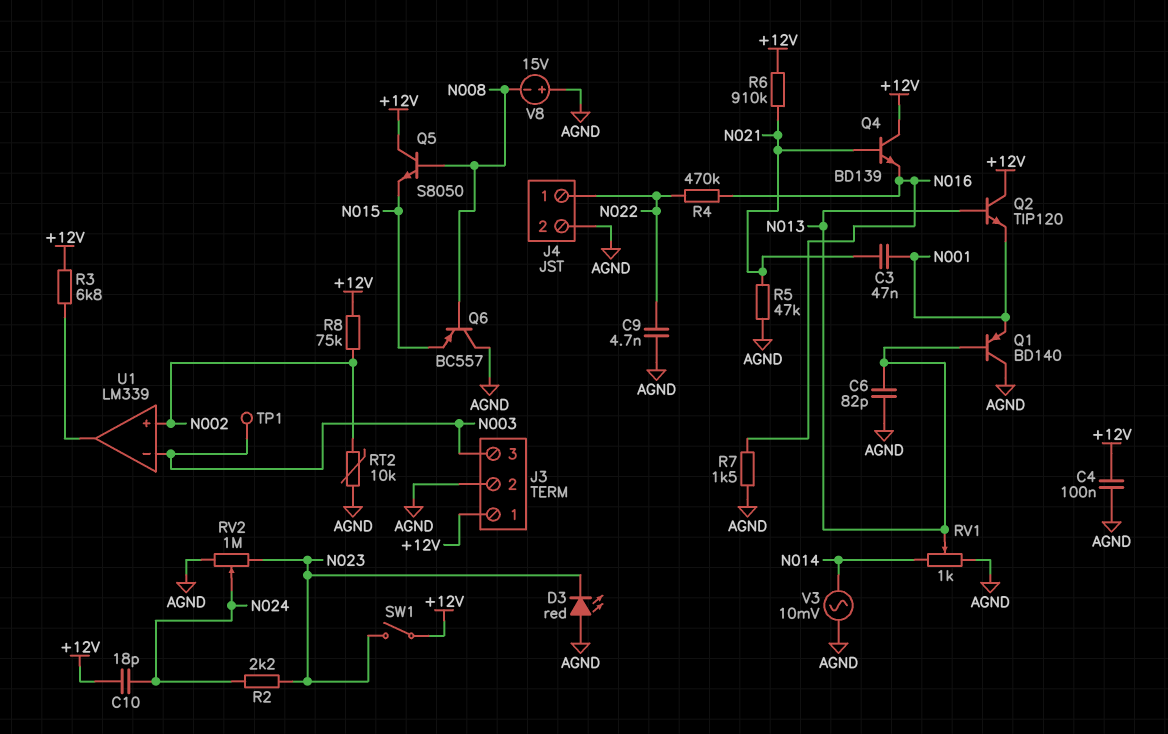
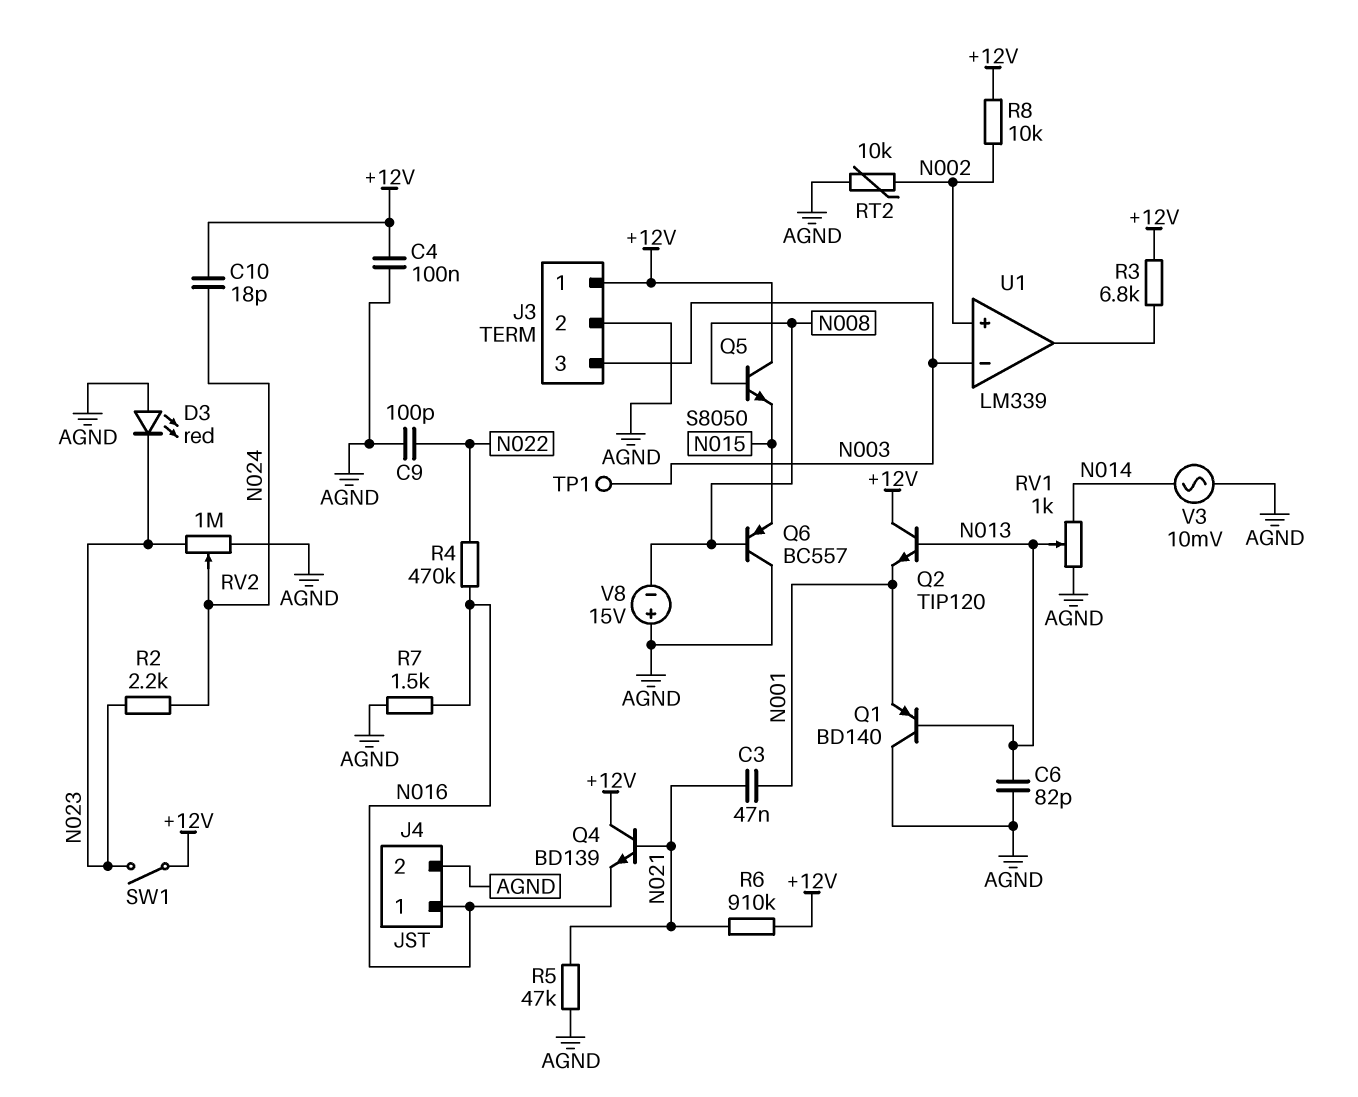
C9: 4.7nF (AGND, N022) -> 100pF (AGND, N022)
J4 pin 1: N022 -> N016
R8: 75k (+12V, N002) -> 10k (+12V, N002)

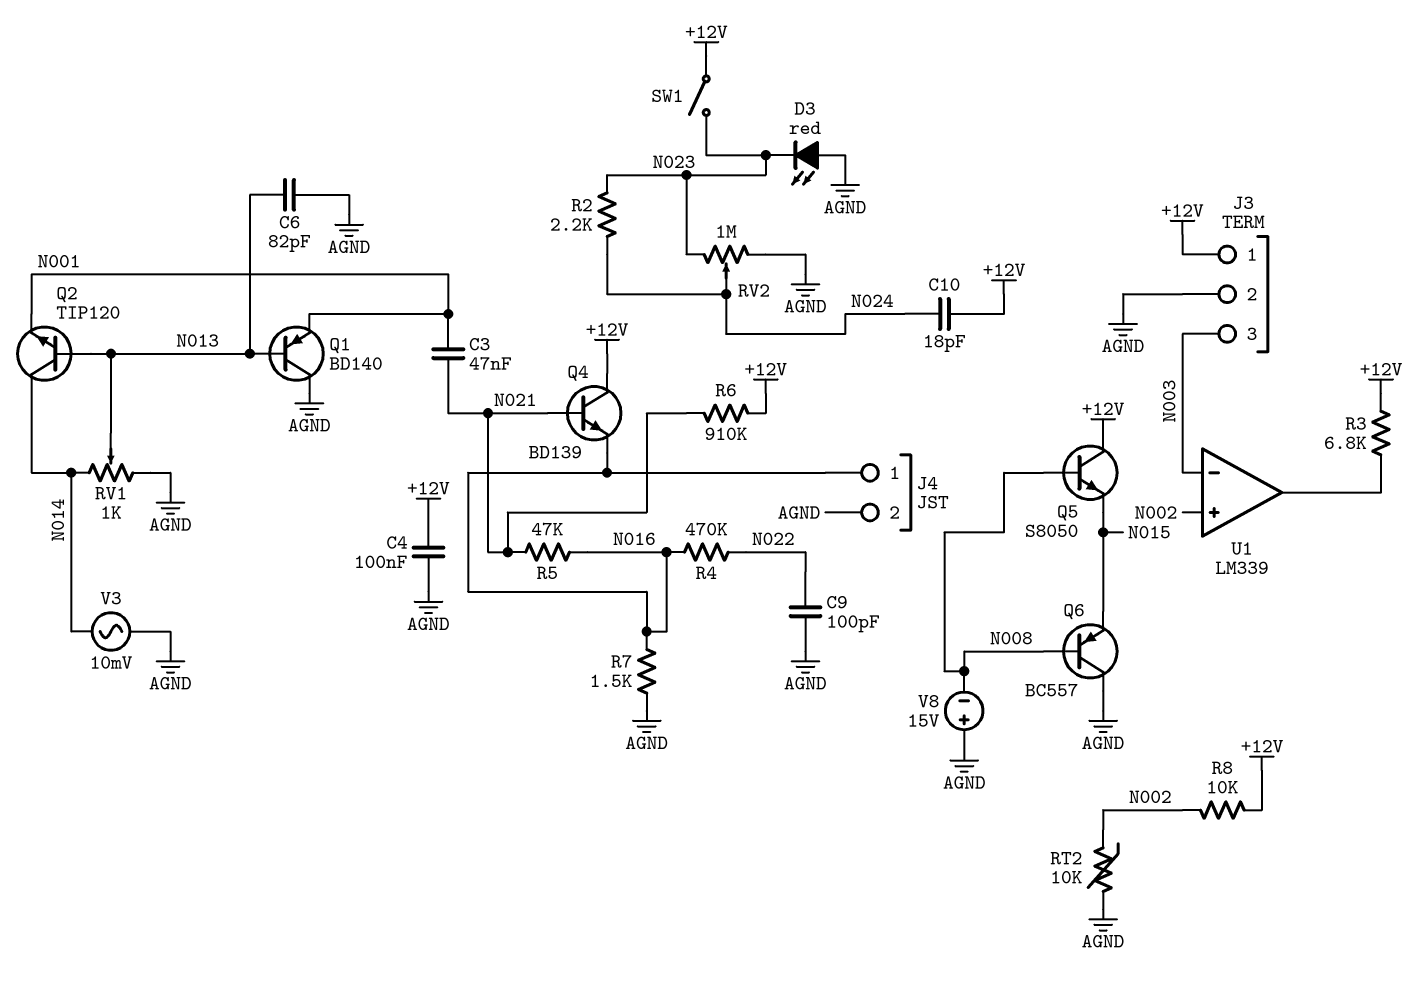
Q2: NPN TIP120 (B N013, C +12V, E N001) -> NPN TIP120 (B N013, C N014, E N001)
R5: 47k (AGND, N021) -> 47k (N016, N021)
TP1: test point (N003) -> none

